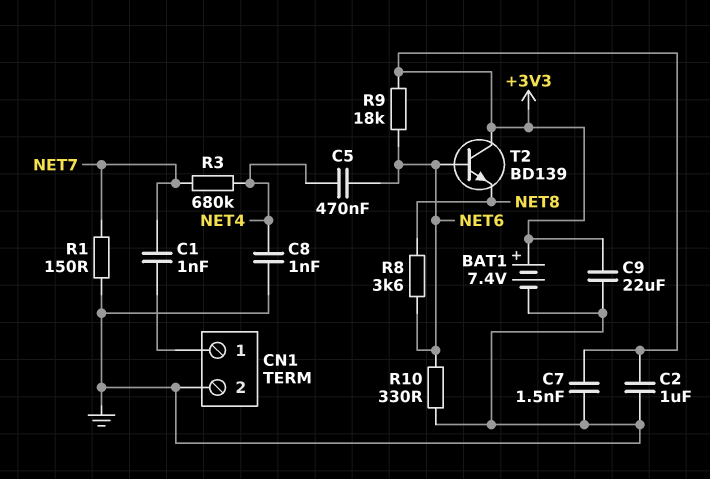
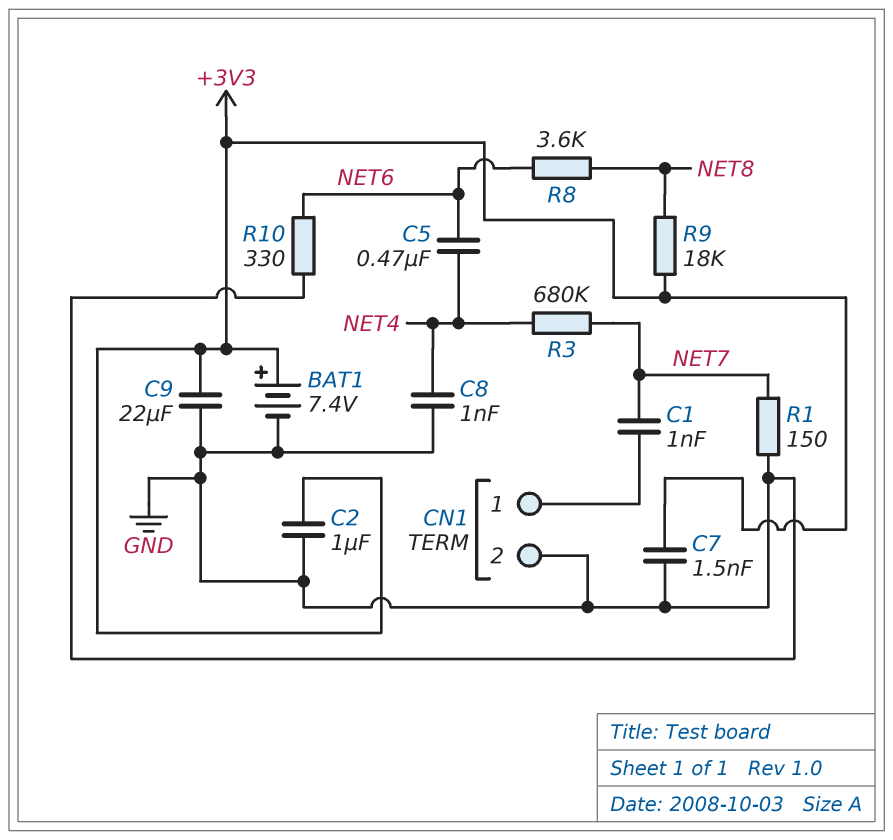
R9: 18k (+3V3, NET6) -> 18k (+3V3, NET8)
T2: NPN BD139 (B NET6, C +3V3, E NET8) -> none

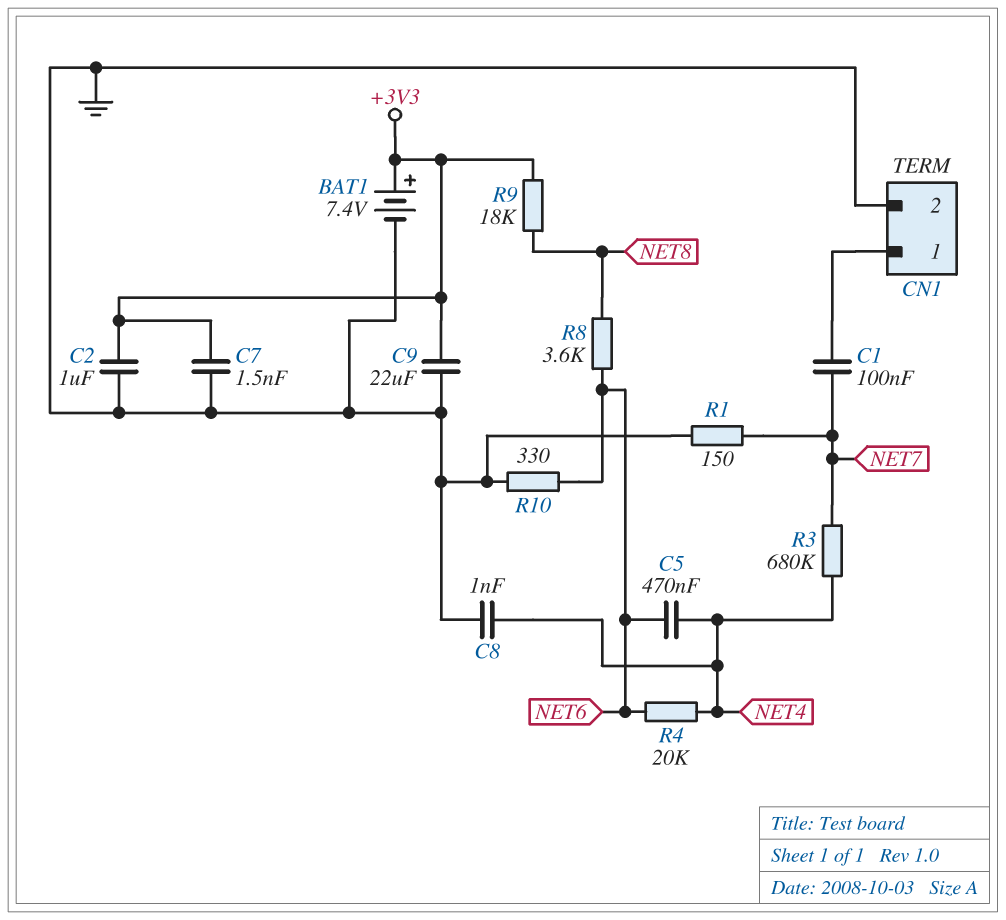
C1: 1nF (CN1/1, NET7) -> 100nF (CN1/1, NET7)
R4: none -> 20k (NET4, NET6)

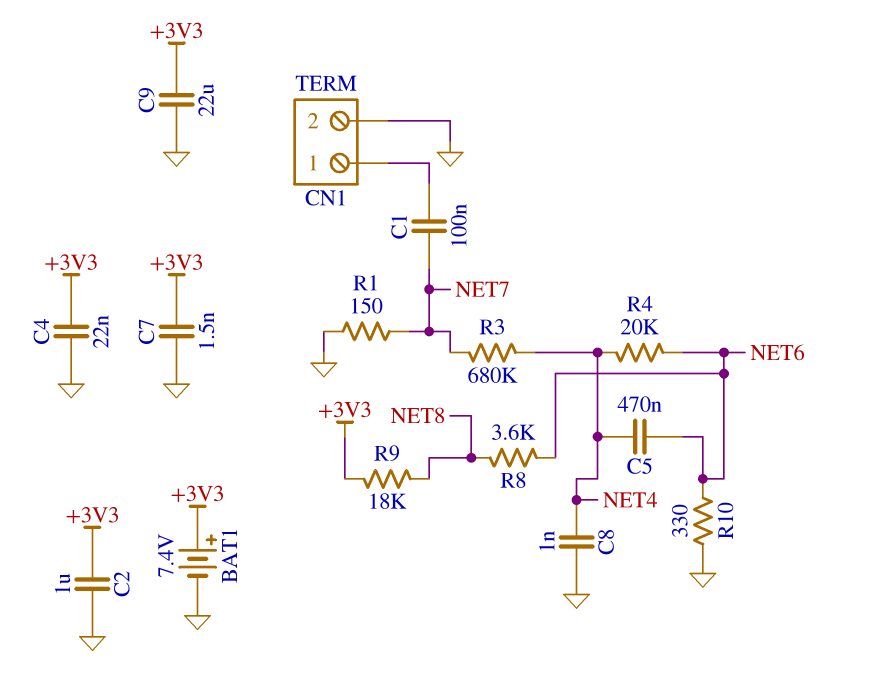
C4: none -> 22nF (+3V3, GND)

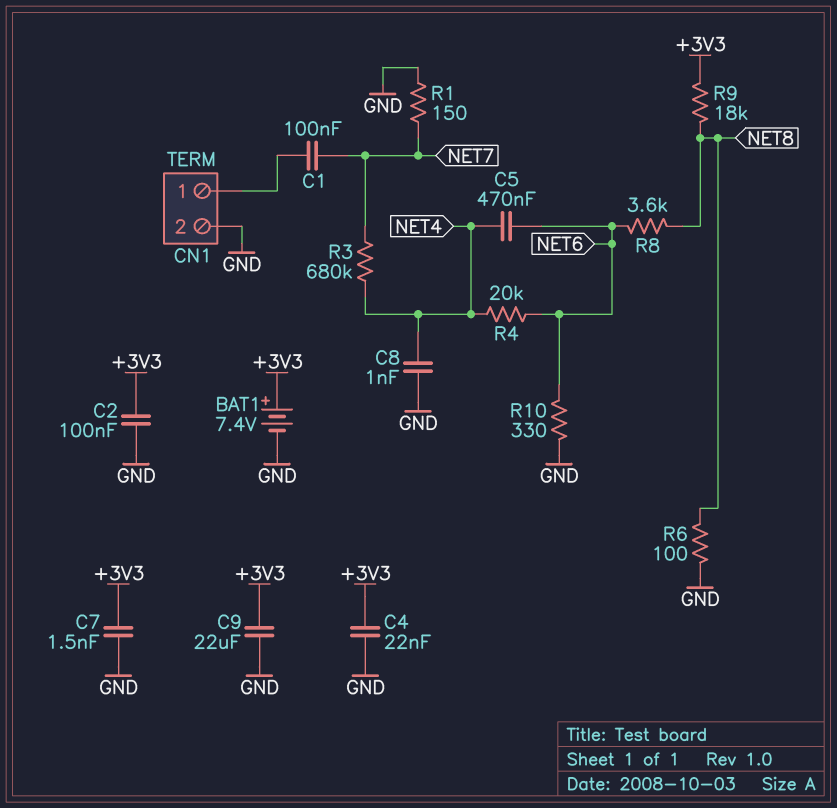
C2: 1uF (+3V3, GND) -> 100nF (+3V3, GND)
R6: none -> 100 (GND, NET8)

